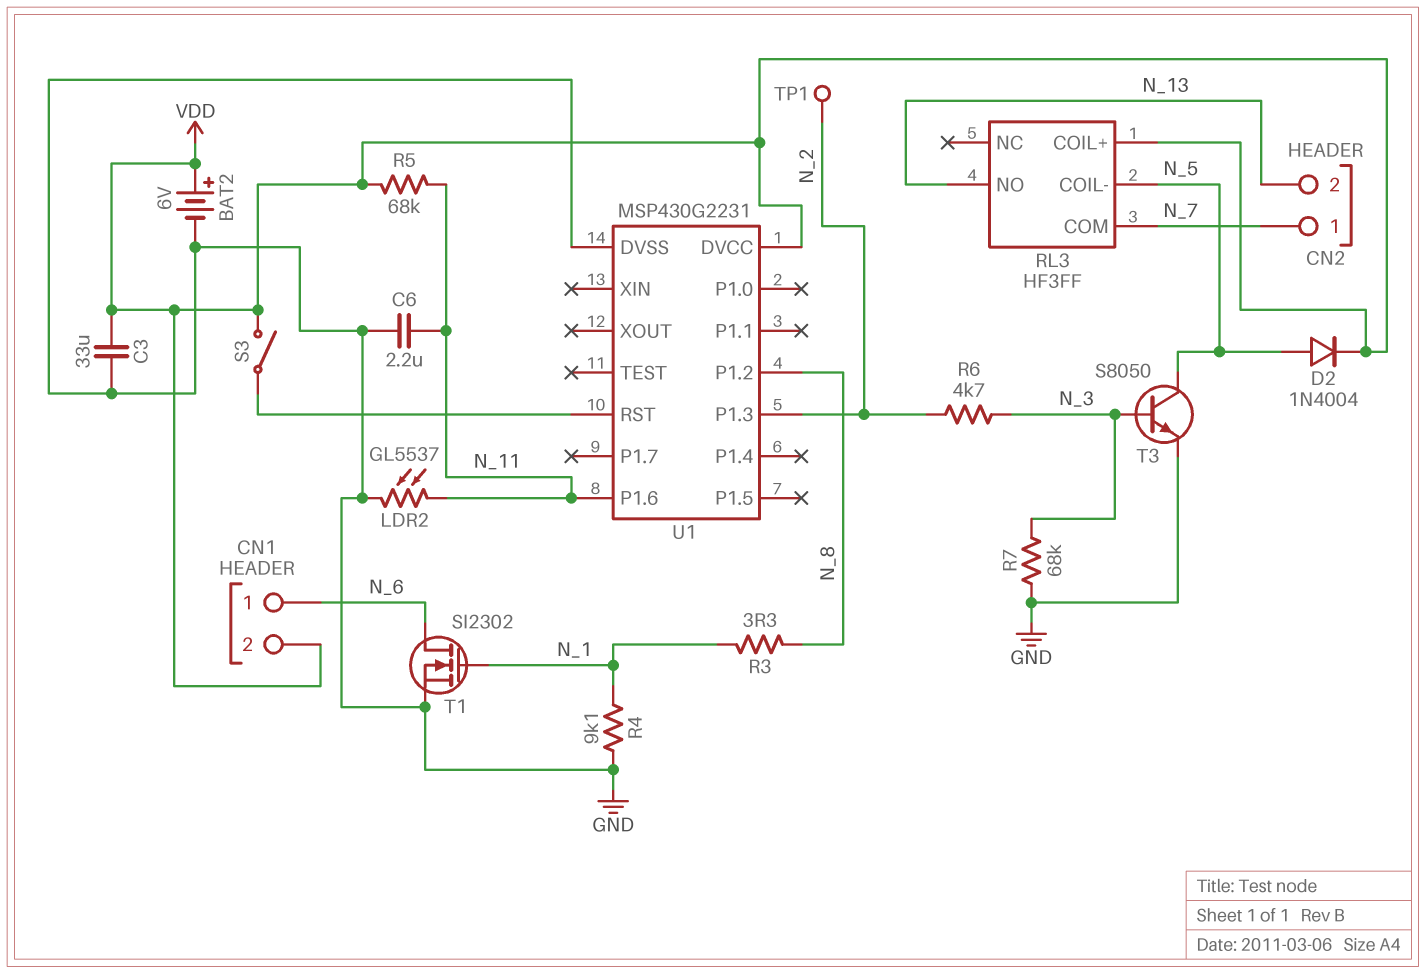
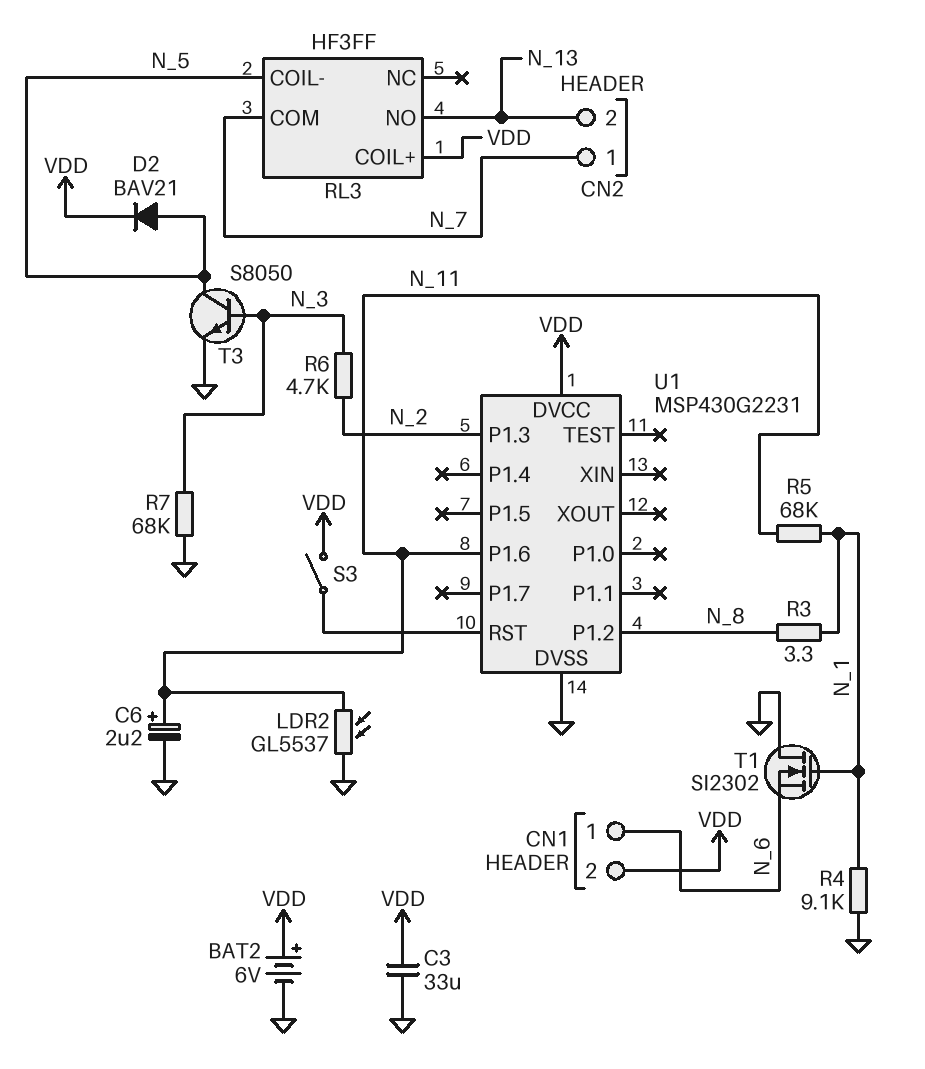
C6: 2.2uF (GND, N_11) -> 2.2uF (plus N_11, minus GND)
D2: diode 1N4004 (A N_5, K VDD) -> diode BAV21 (A N_5, K VDD)
R5: 68k (N_11, VDD) -> 68k (N_1, N_11)
T1: NMOS SI2302 (G N_1, D N_6, S GND) -> NMOS SI2302 (G N_1, D GND, S N_6)
TP1: test point (N_2) -> none

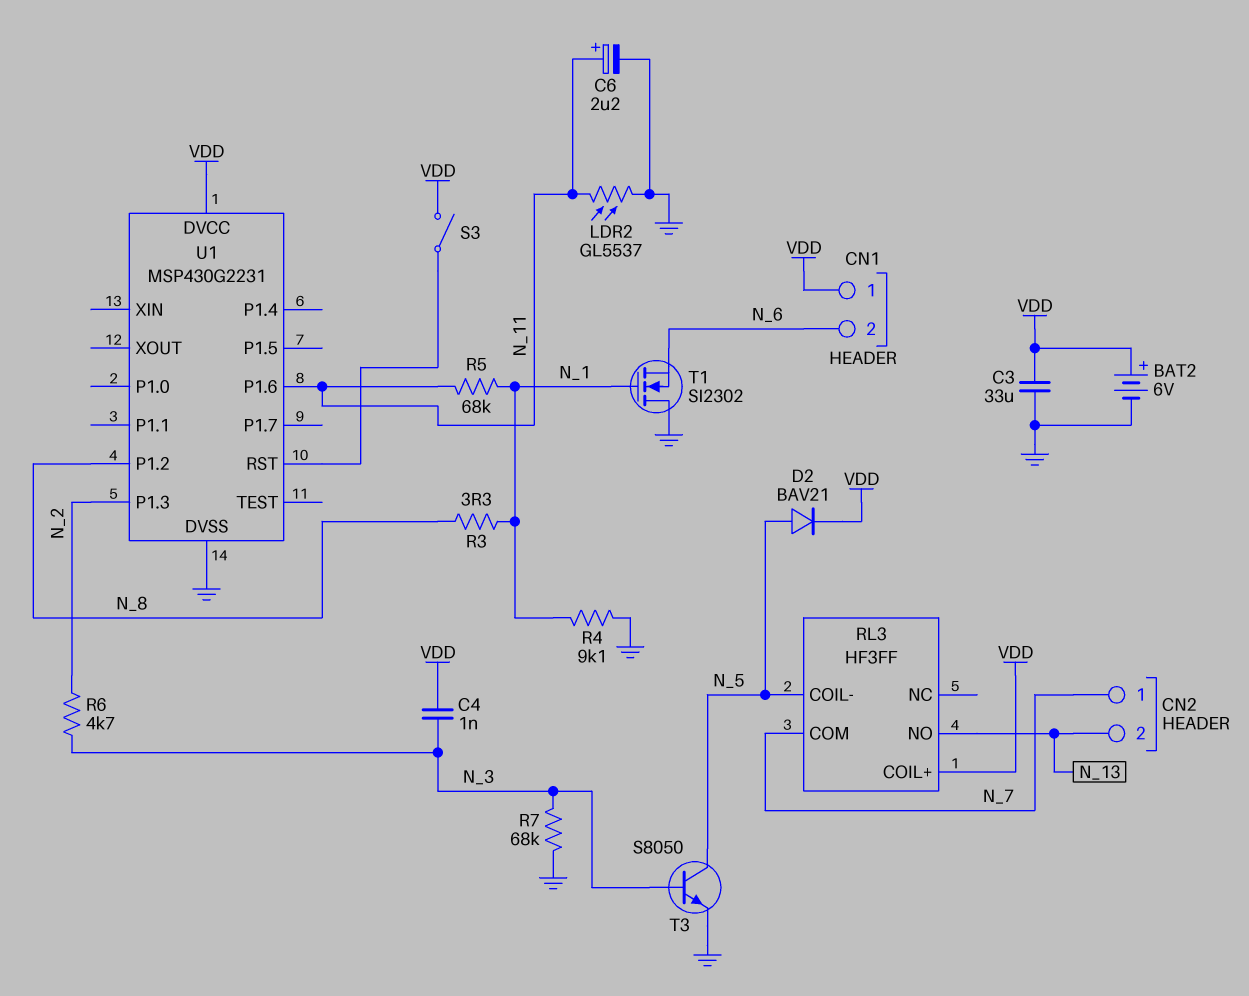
C4: none -> 1nF (N_3, VDD)
CN1 pin 1: N_6 -> VDD
CN1 pin 2: VDD -> N_6

